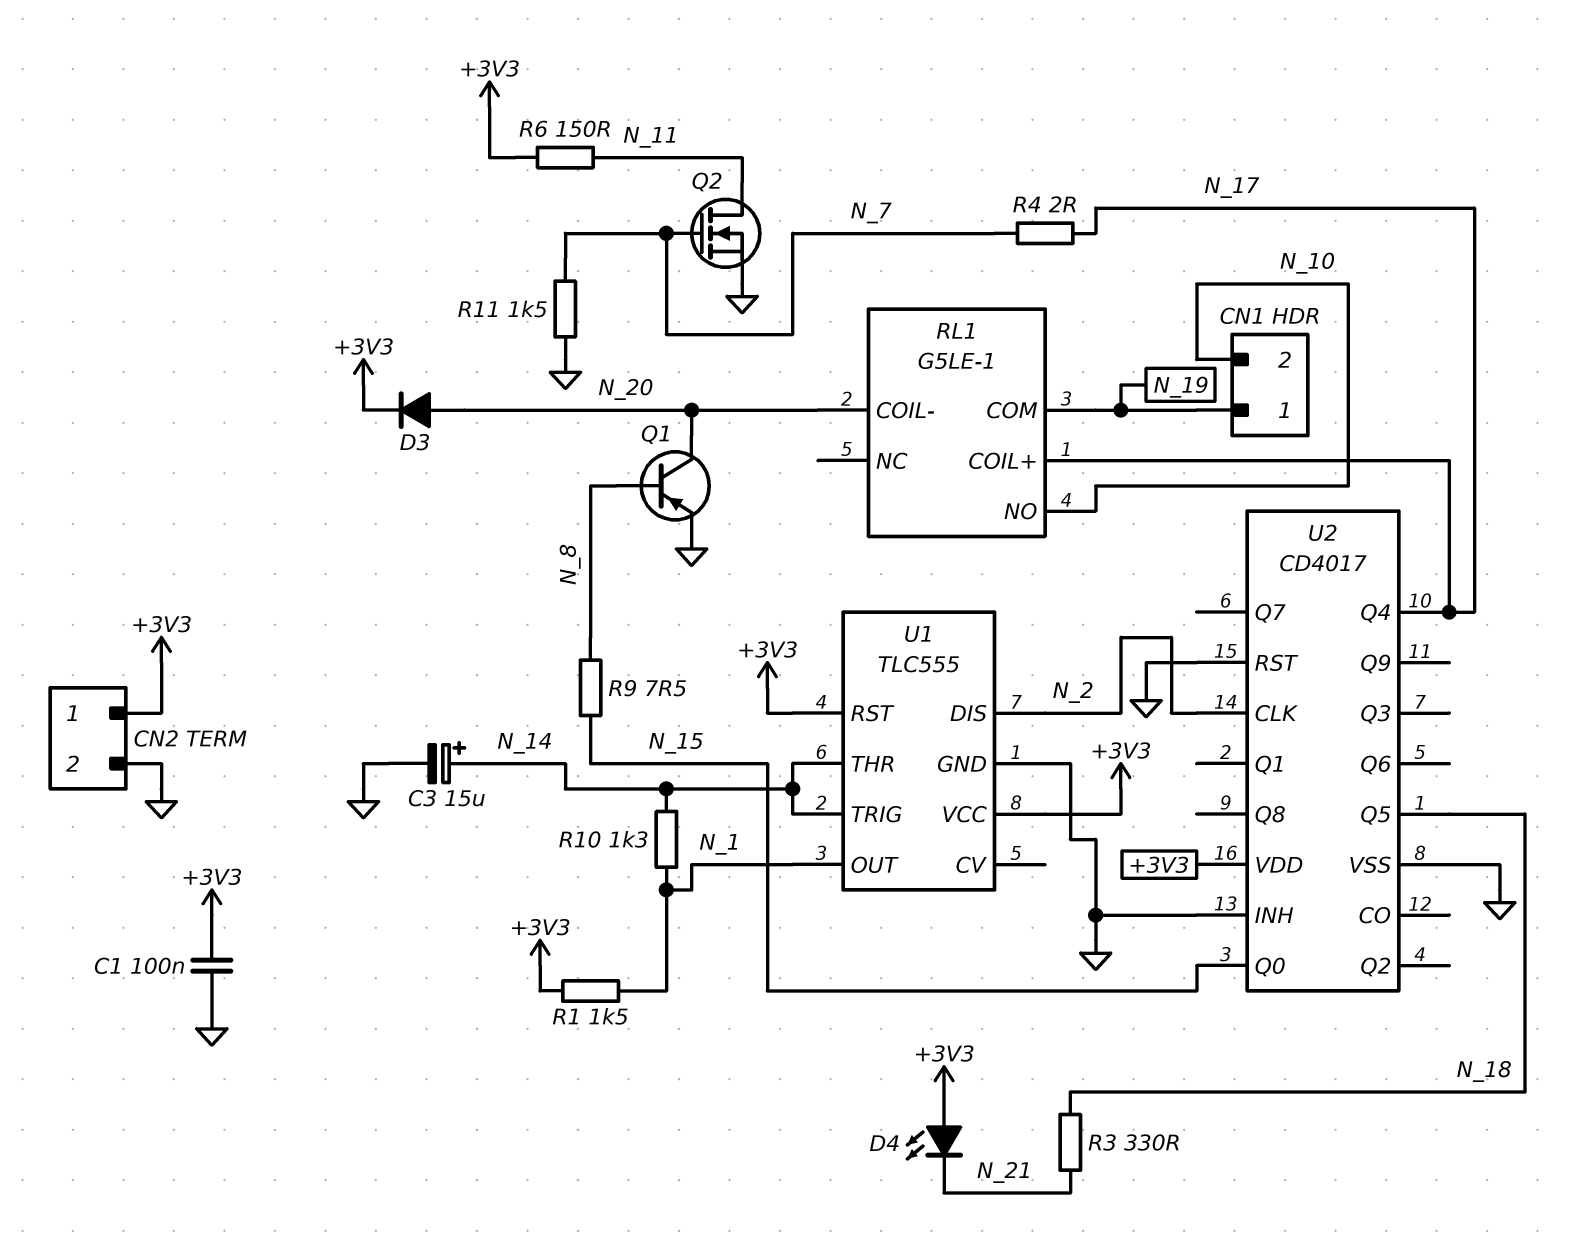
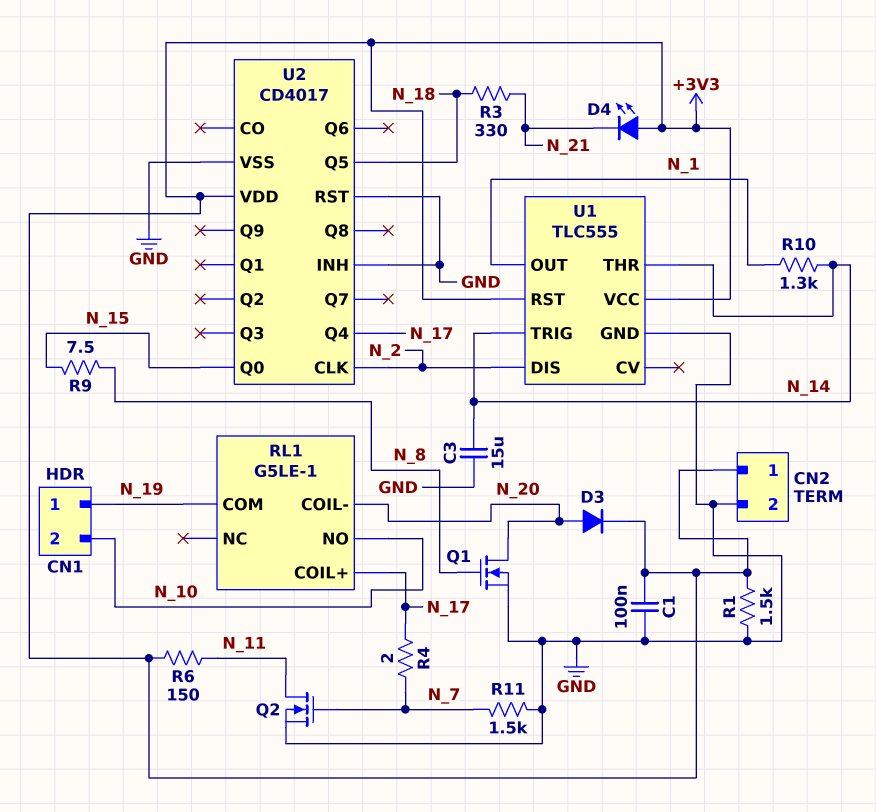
C3: 15uF (plus N_14, minus GND) -> 15uF (GND, N_14)
Q1: PNP (B N_8, C N_20, E GND) -> NMOS (G N_8, D N_20, S GND)
R1: 1.5k (+3V3, N_1) -> 1.5k (+3V3, GND)

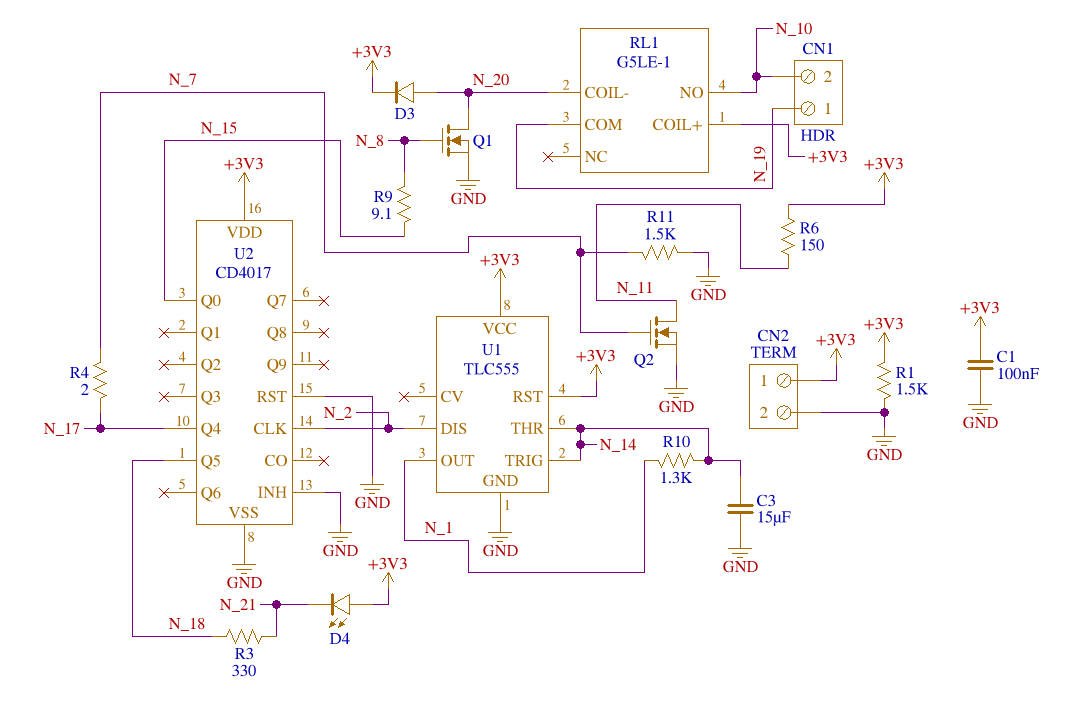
R9: 7.5 (N_8, N_15) -> 9.1 (N_8, N_15)
RL1 pin COIL+: N_17 -> +3V3

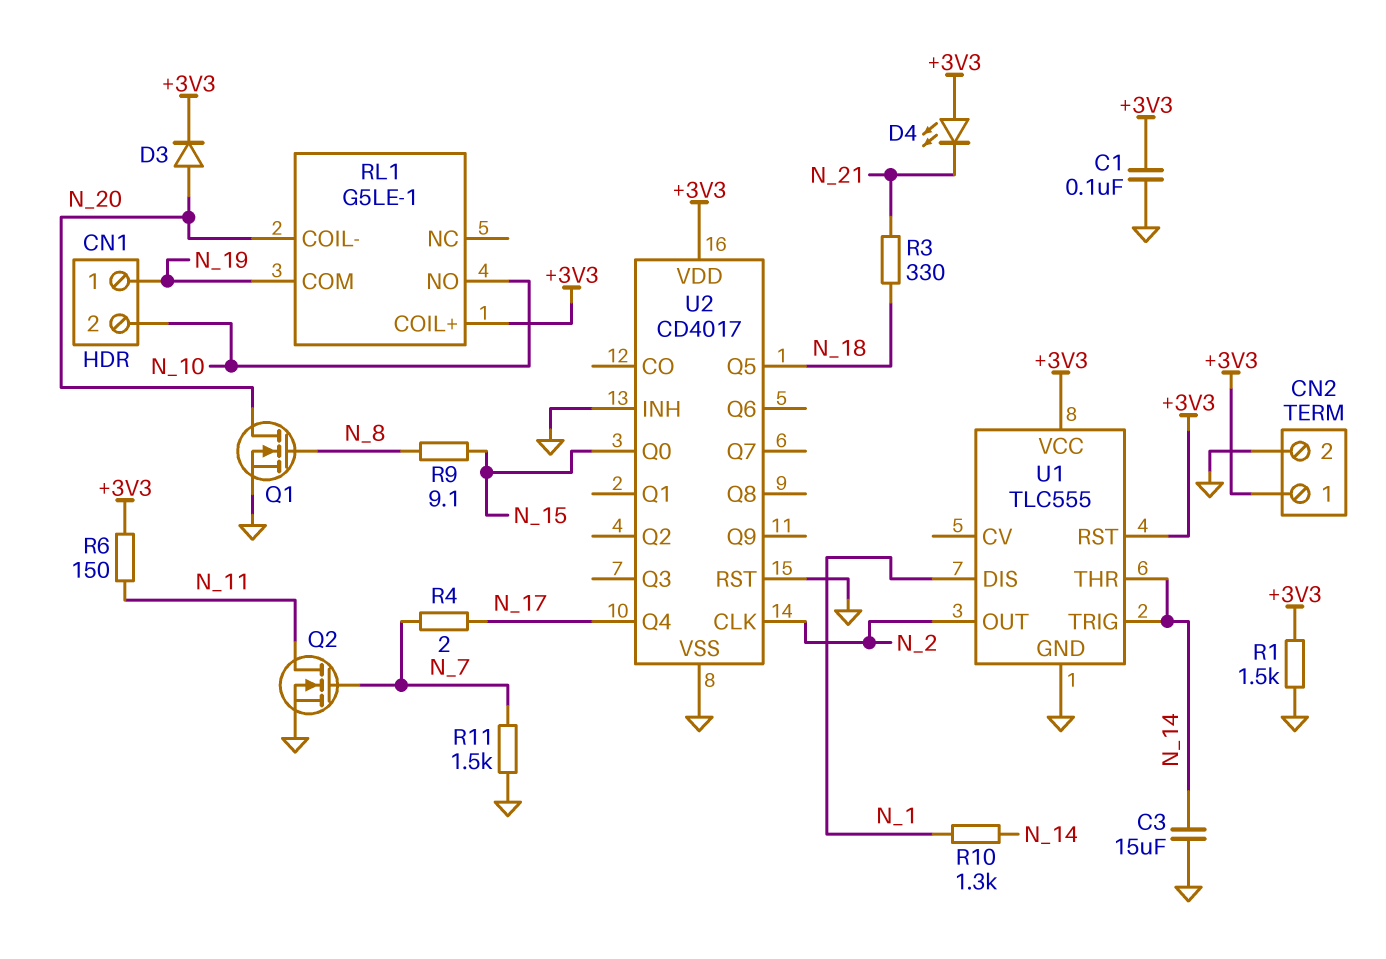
U1 pin DIS: N_2 -> N_1
U1 pin OUT: N_1 -> N_2

